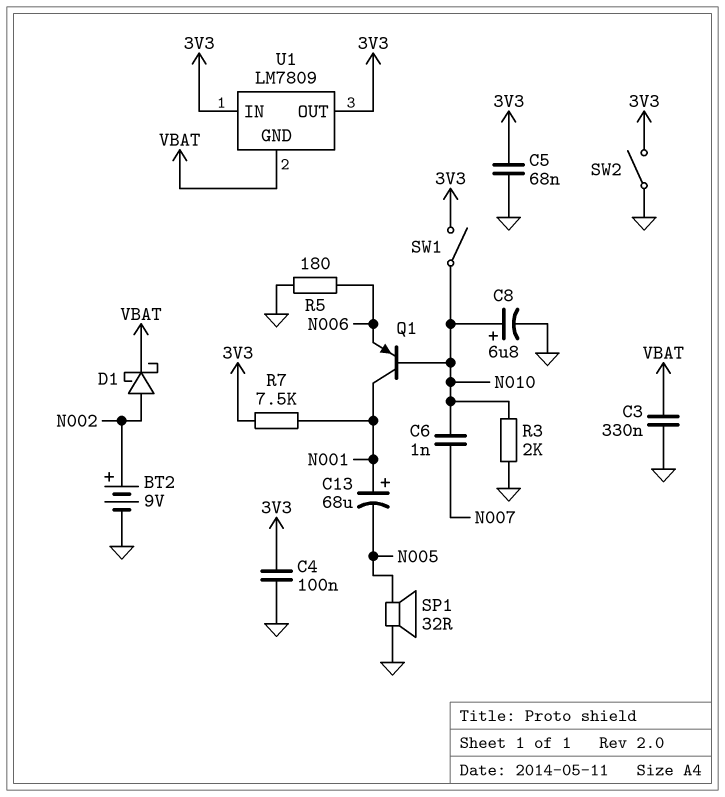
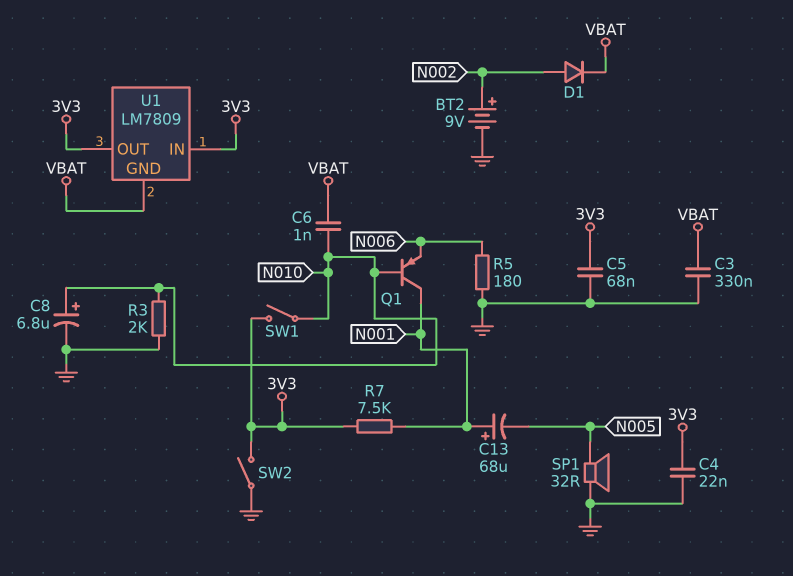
C4: 100nF (3V3, GND) -> 22nF (3V3, GND)
C6: 1nF (N007, N010) -> 1nF (N010, VBAT)
D1: schottky (A N002, K VBAT) -> diode (A N002, K VBAT)

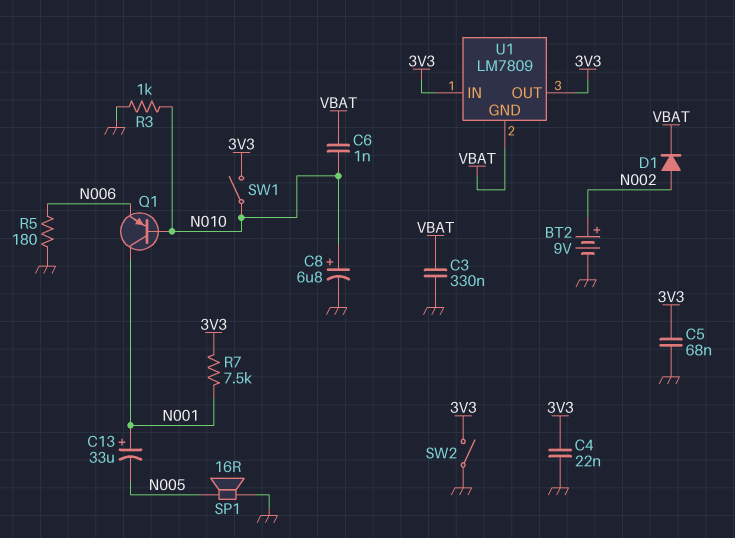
C13: 68uF (plus N001, minus N005) -> 33uF (plus N001, minus N005)
R3: 2k (GND, N010) -> 1k (GND, N010)
SP1: speaker 32R (GND, N005) -> speaker 16R (GND, N005)

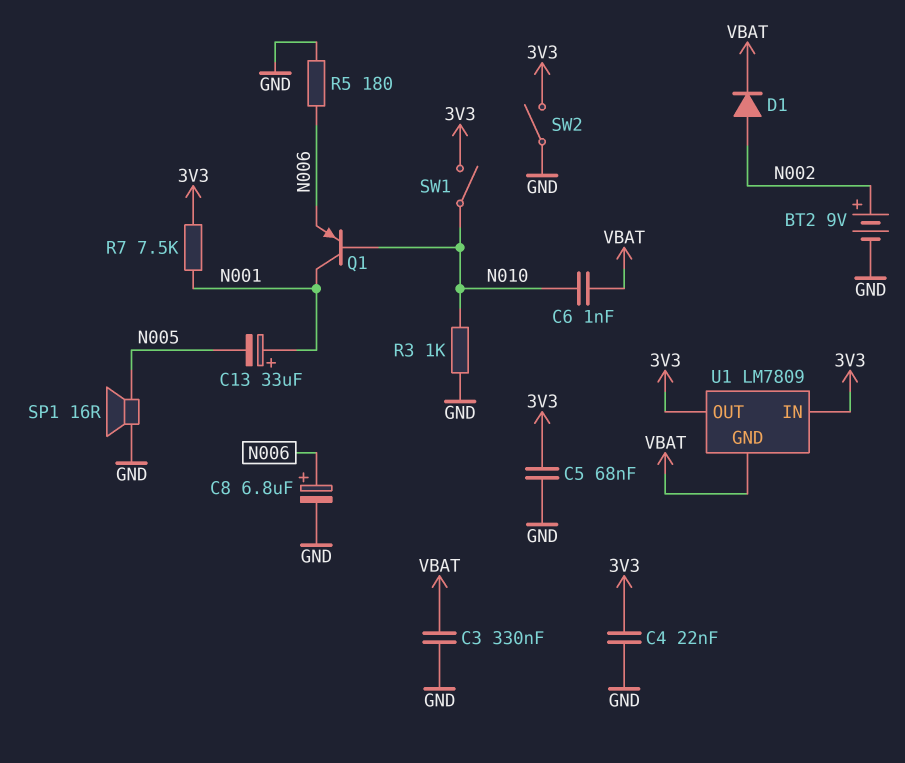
C8: 6.8uF (plus N010, minus GND) -> 6.8uF (plus N006, minus GND)

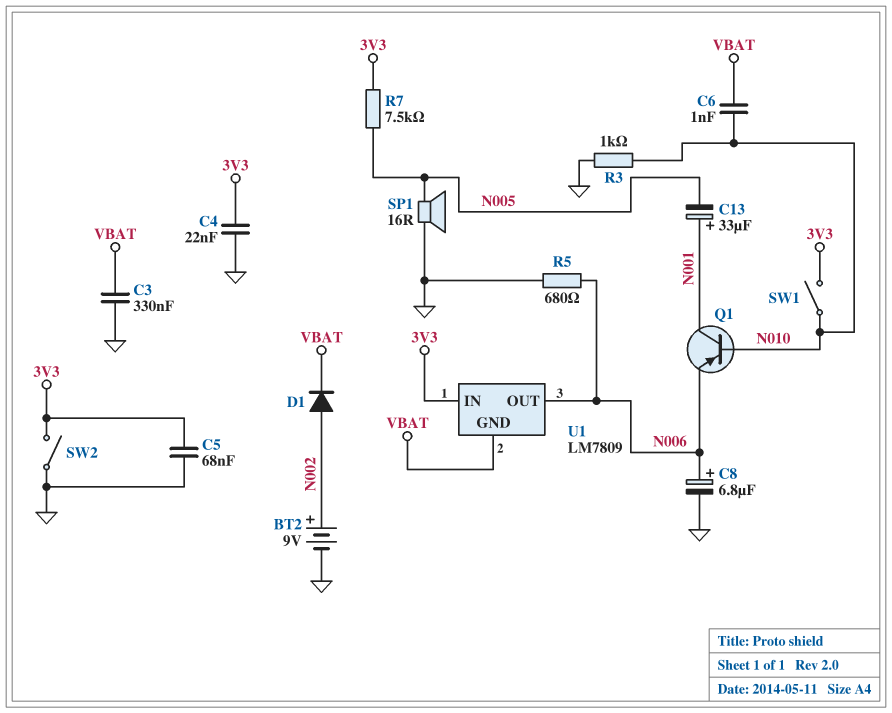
R5: 180 (GND, N006) -> 680 (GND, N006)
R7: 7.5k (3V3, N001) -> 7.5k (3V3, N005)
U1 pin OUT: 3V3 -> N006

